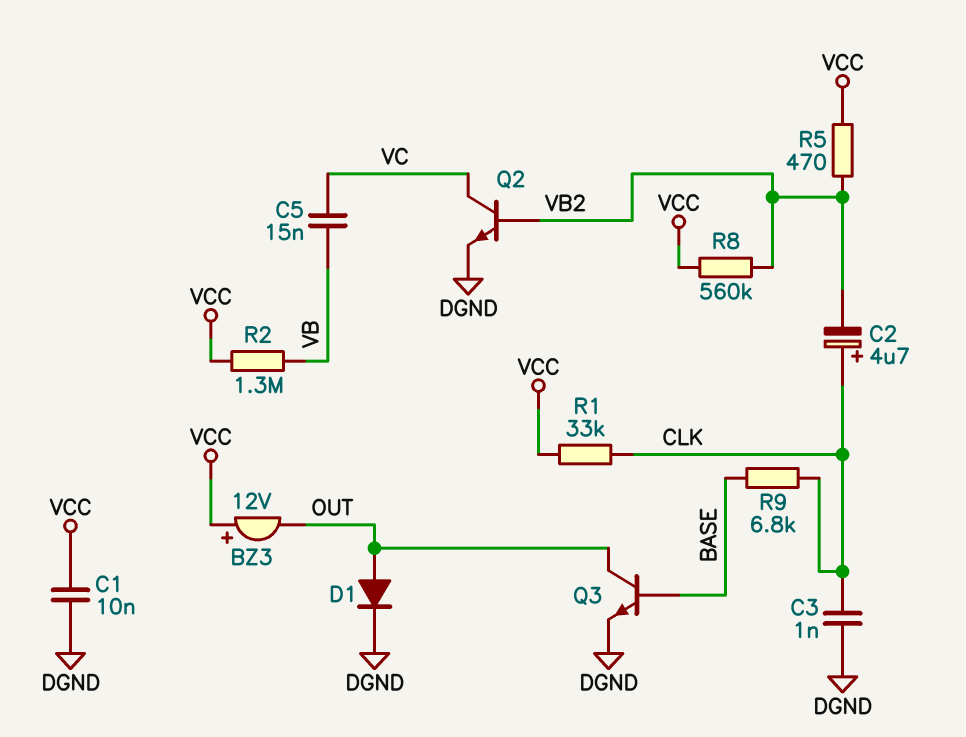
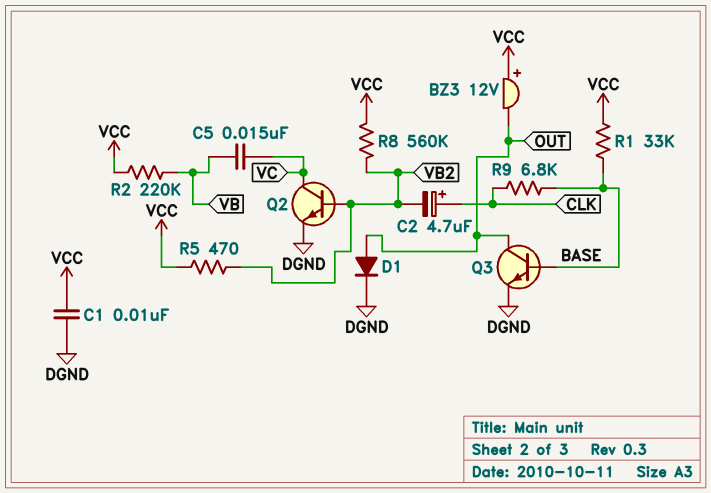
C3: 1nF (CLK, DGND) -> none
R1: 33k (CLK, VCC) -> 33k (BASE, VCC)
R2: 1.3M (VB, VCC) -> 220k (VB, VCC)

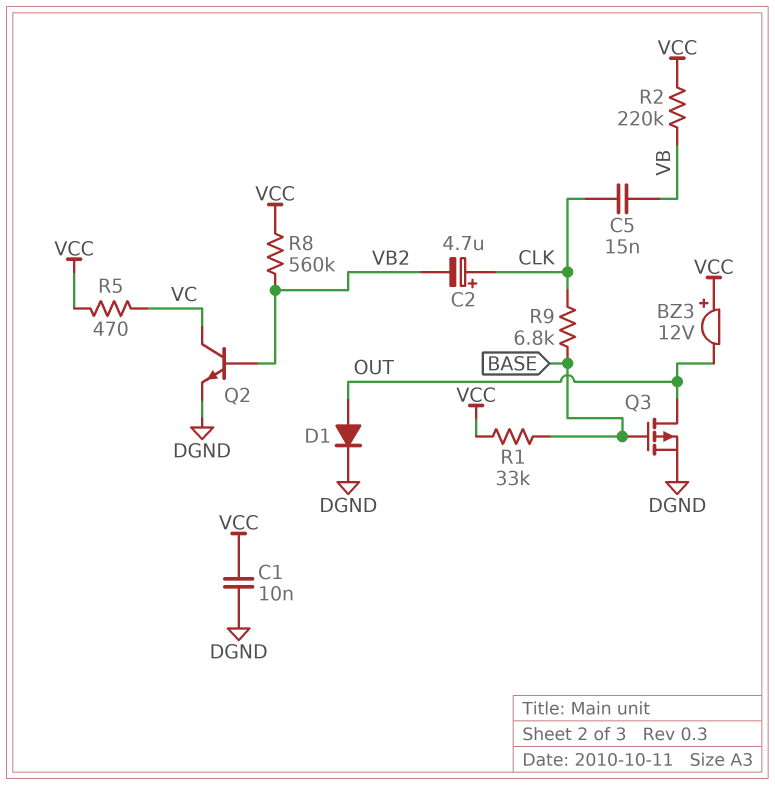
C5: 15nF (VB, VC) -> 15nF (CLK, VB)
Q3: NPN (B BASE, C OUT, E DGND) -> PMOS (G BASE, D OUT, S DGND)
R5: 470 (VB2, VCC) -> 470 (VC, VCC)

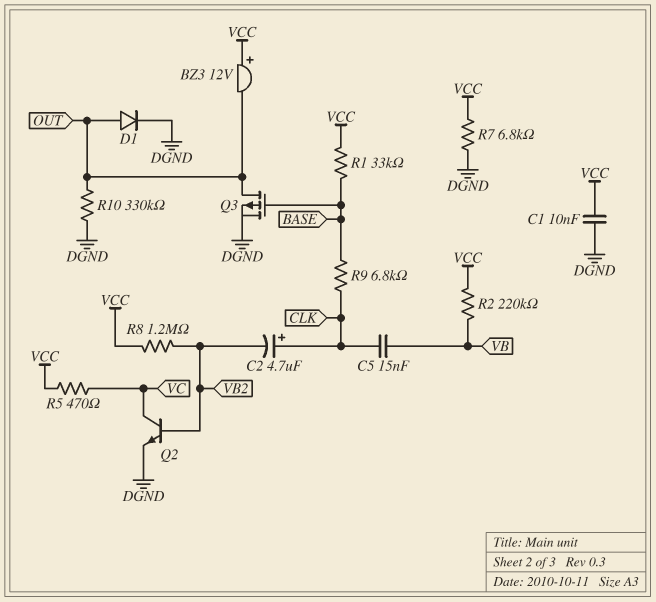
R7: none -> 6.8k (DGND, VCC)
R8: 560k (VB2, VCC) -> 1.2M (VB2, VCC)
R10: none -> 330k (DGND, OUT)

